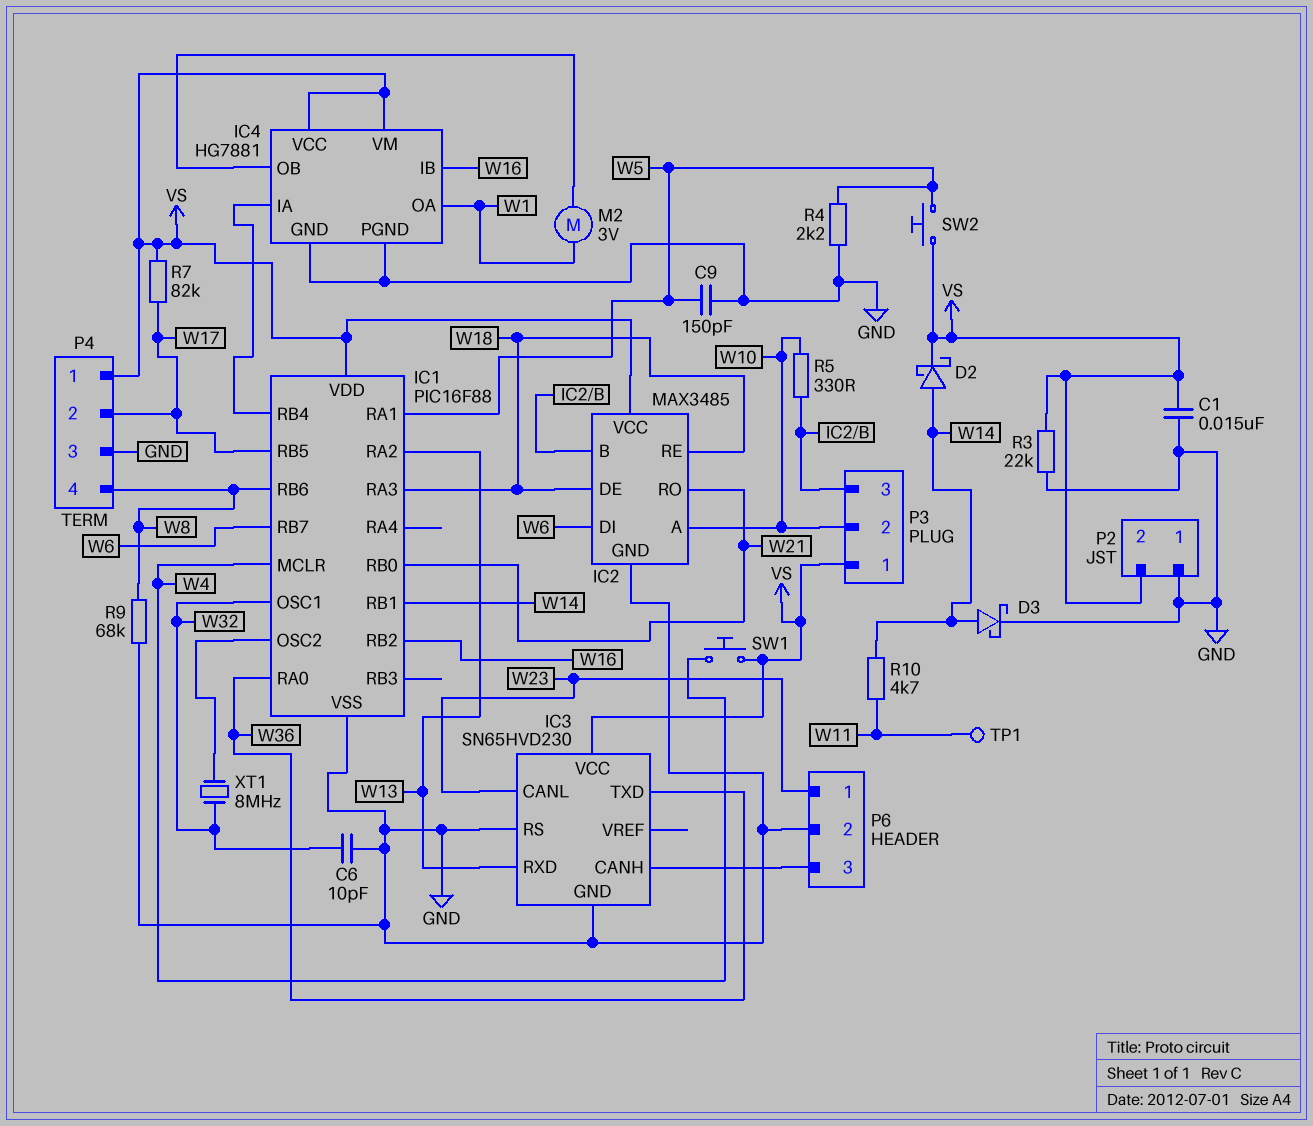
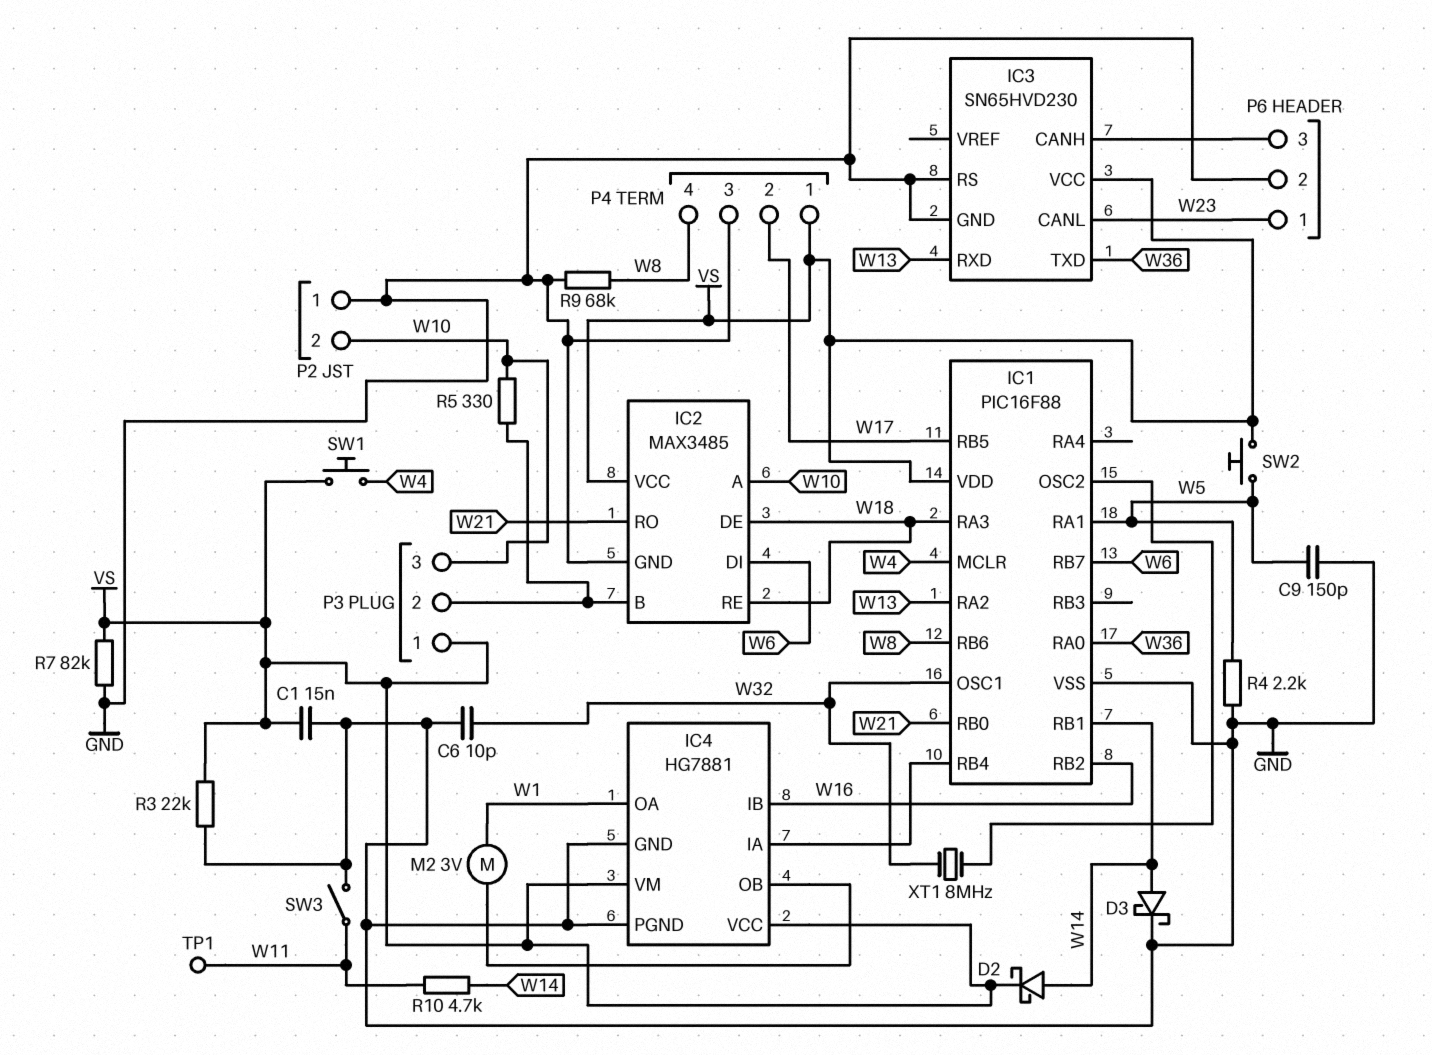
P2 pin 2: VS -> W10
P3 pin 2: W10 -> IC2/B
P3 pin 3: IC2/B -> W10
R7: 82k (VS, W17) -> 82k (GND, VS)
SW3: none -> switch (GND, W11)

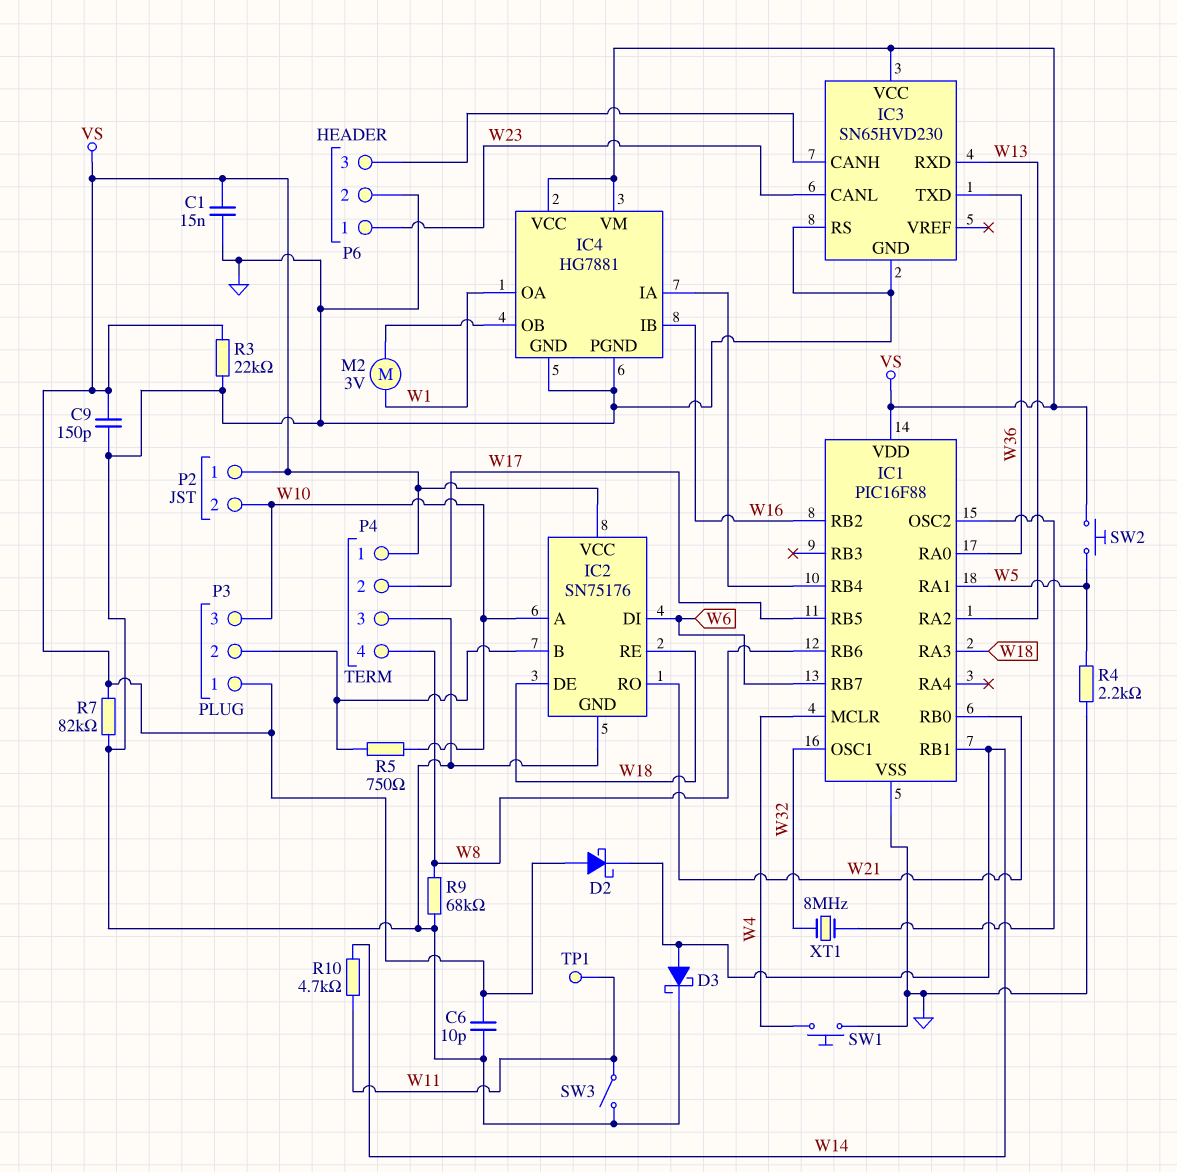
C6: 10pF (GND, W32) -> 10pF (GND, VS)
C9: 150pF (GND, W5) -> 150pF (GND, VS)
D2: schottky (A W14, K VS) -> schottky (A VS, K W14)
IC2: MAX3485 -> SN75176
P2 pin 1: GND -> VS
R5: 330 (IC2/B, W10) -> 750 (IC2/B, W10)
SW1: button (VS, W4) -> button (GND, W4)

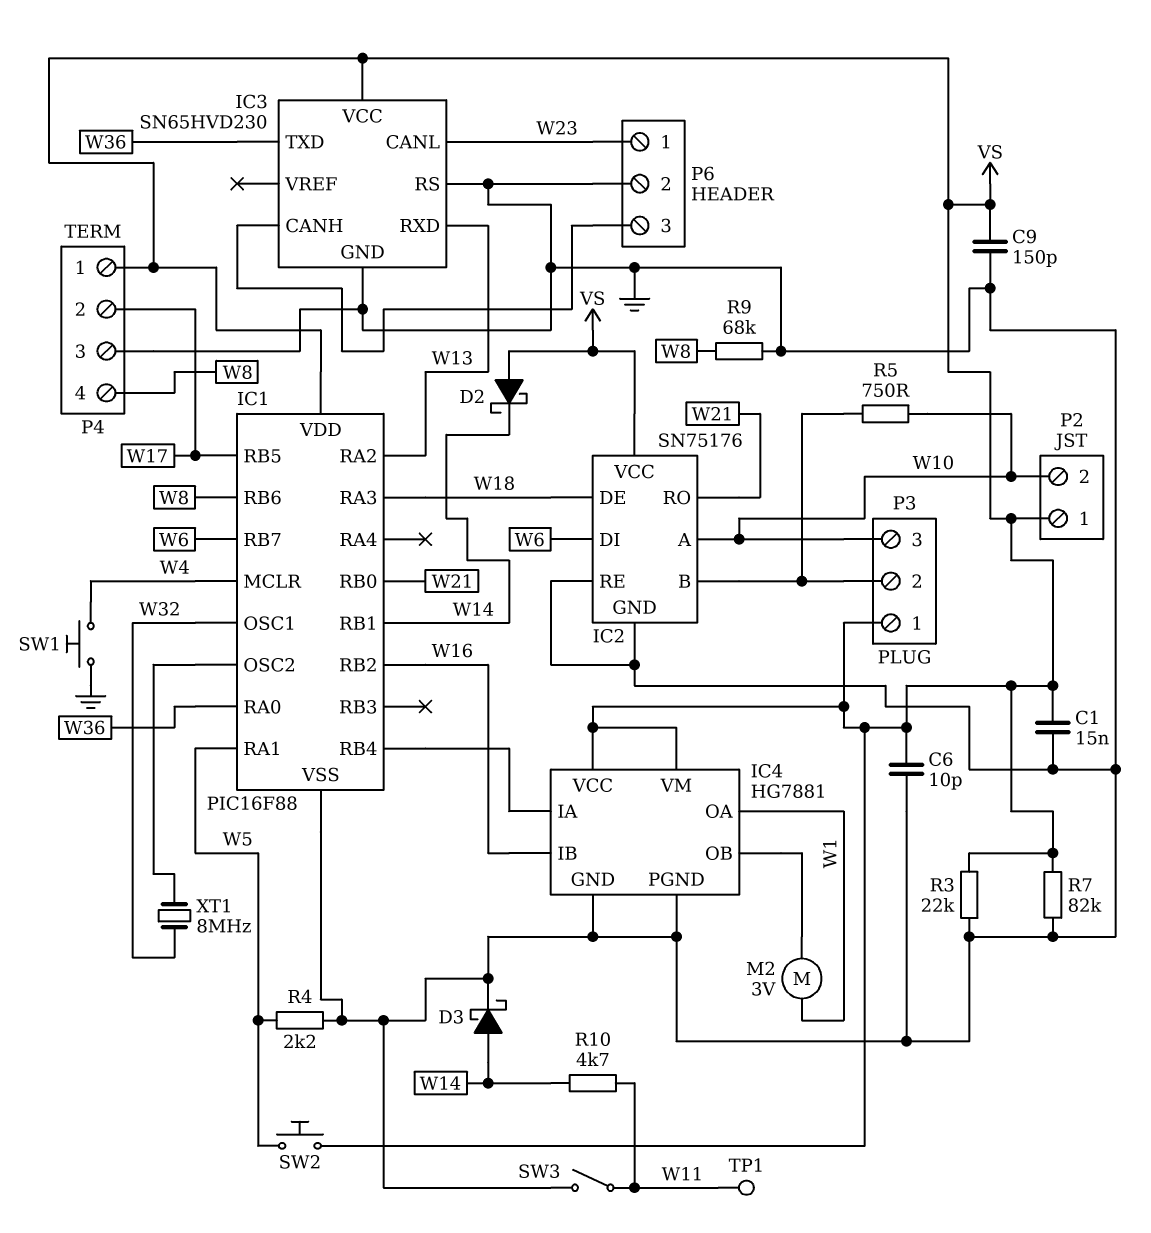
IC2 pin RE: W18 -> GND

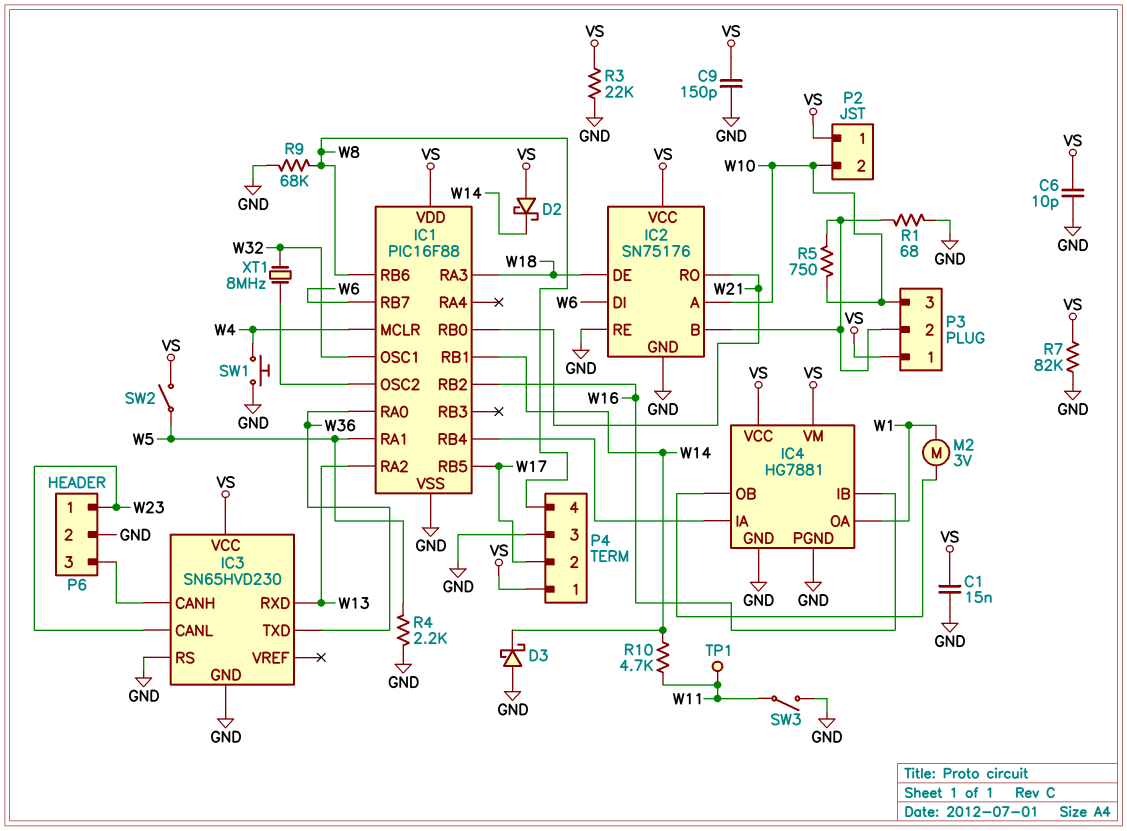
D3: schottky (A W14, K GND) -> schottky (A GND, K W14)
R1: none -> 68 (GND, IC2/B)
SW2: button (VS, W5) -> switch (VS, W5)

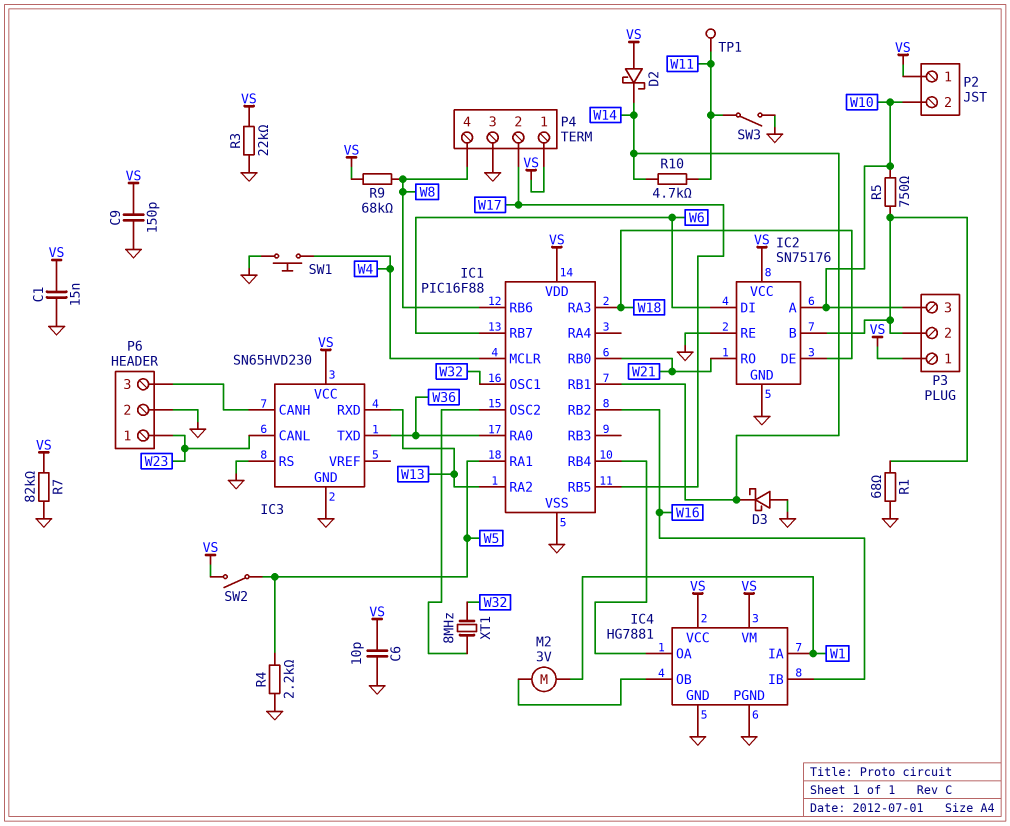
IC4 pin IA: IC1/RB4 -> W1
IC4 pin OA: W1 -> IC1/RB4
R9: 68k (GND, W8) -> 68k (VS, W8)

